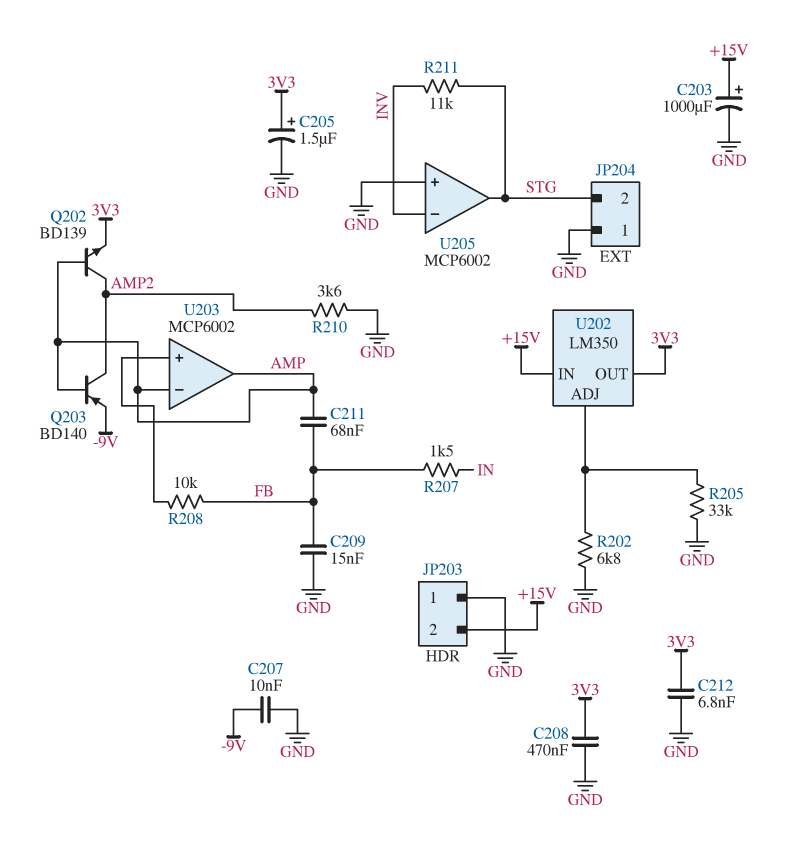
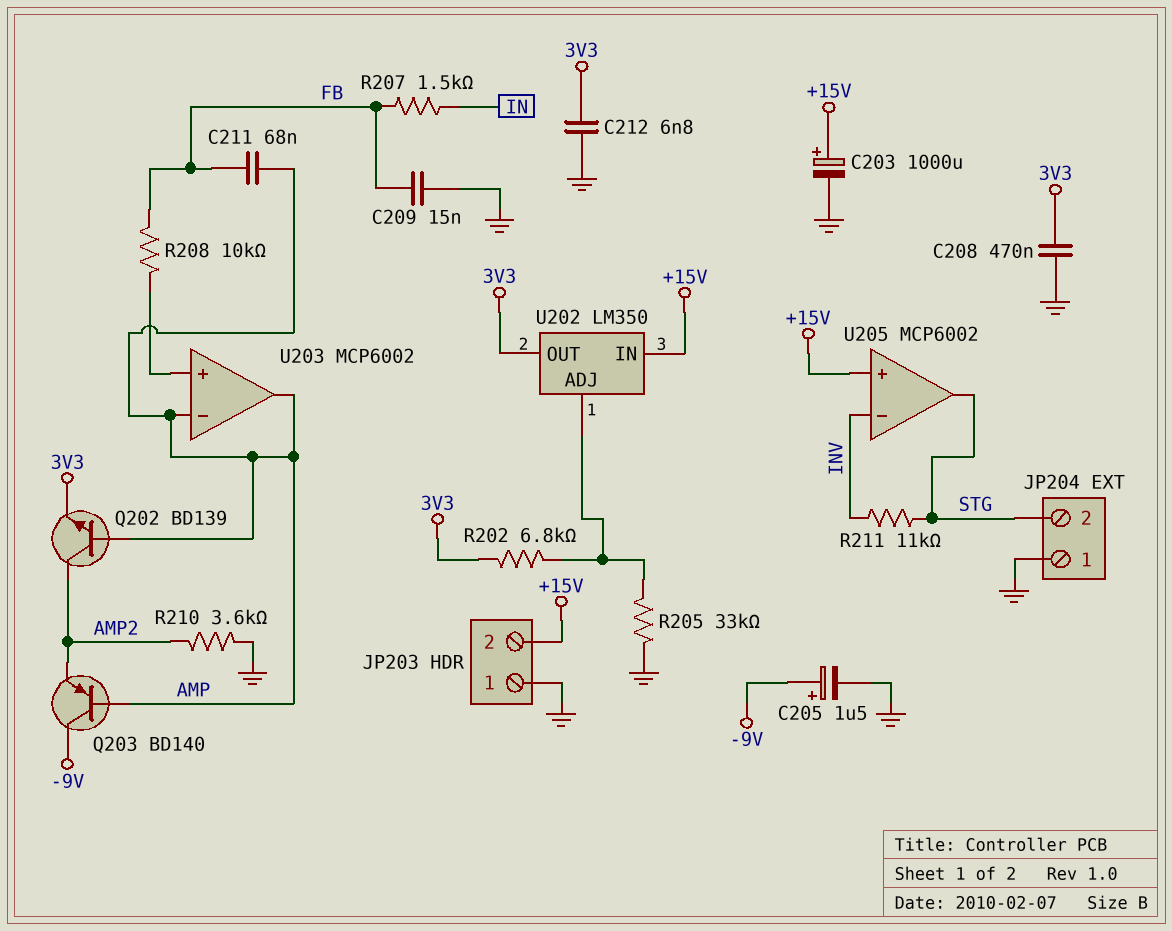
C205: 1.5uF (plus 3V3, minus GND) -> 1.5uF (plus -9V, minus GND)
C207: 10nF (-9V, GND) -> none
Q203: PNP BD140 (B AMP, C AMP2, E -9V) -> PNP BD140 (B AMP, C -9V, E AMP2)
R202: 6.8k (GND, U202/ADJ) -> 6.8k (3V3, U202/ADJ)
U205 pin in+: GND -> +15V

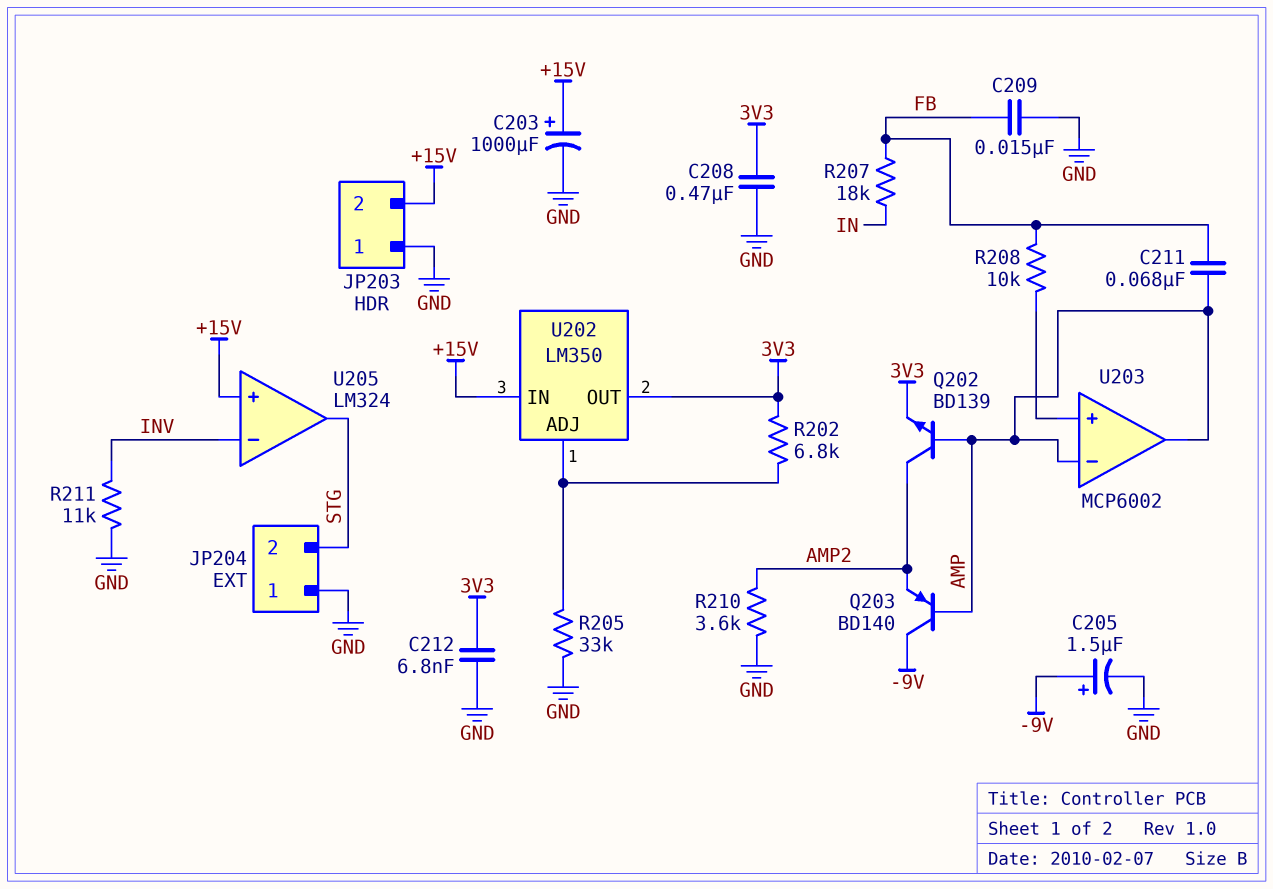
R207: 1.5k (FB, IN) -> 18k (FB, IN)
R211: 11k (INV, STG) -> 11k (GND, INV)
U205: MCP6002 -> LM324

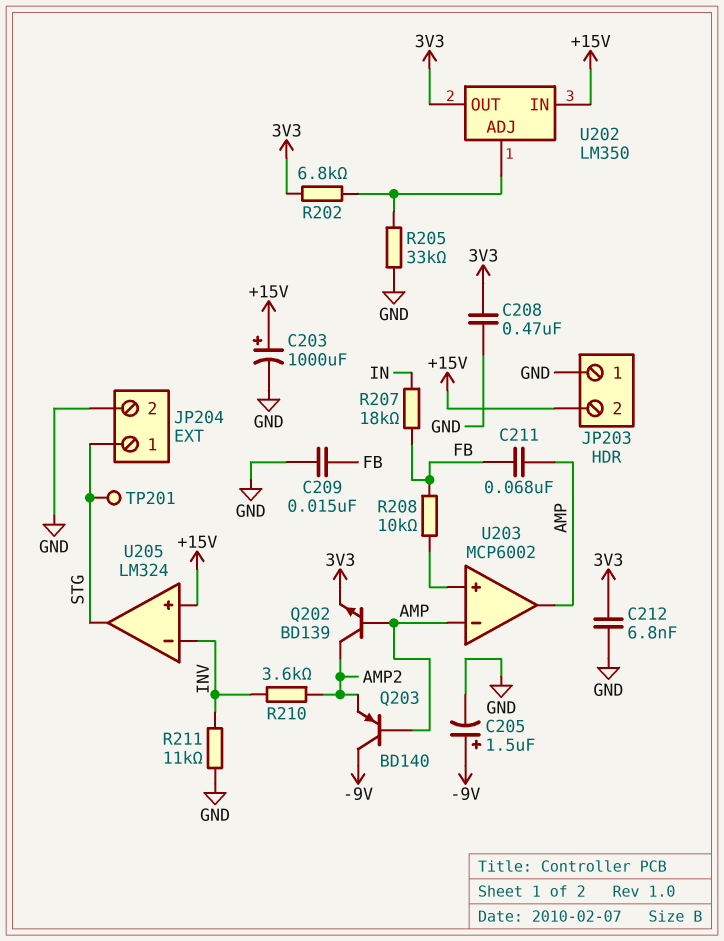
JP204 pin 1: GND -> STG
JP204 pin 2: STG -> GND
R210: 3.6k (AMP2, GND) -> 3.6k (AMP2, INV)
TP201: none -> test point (STG)

